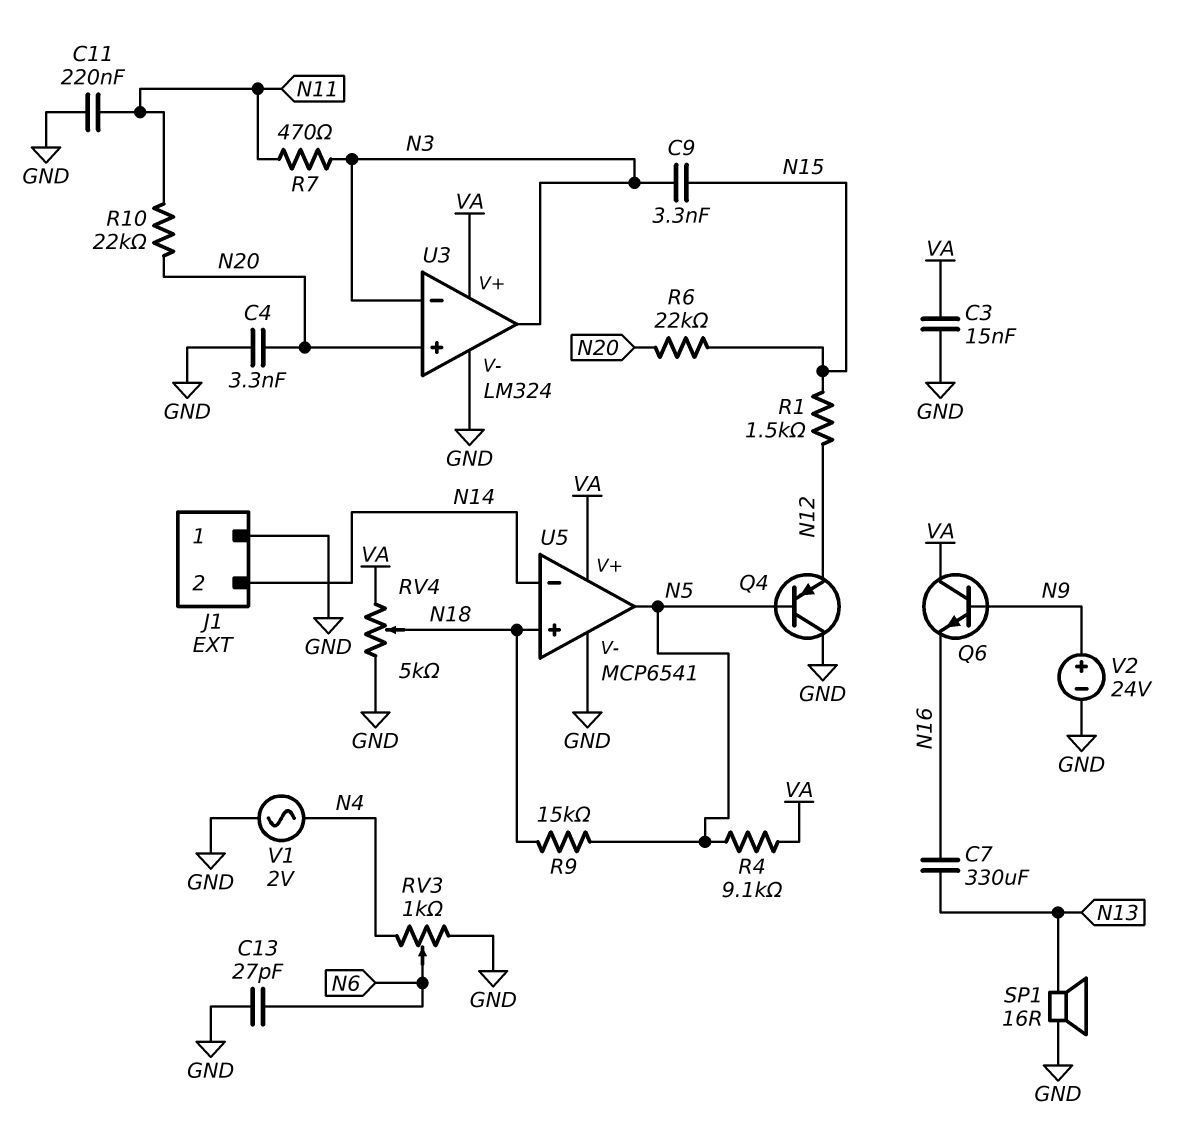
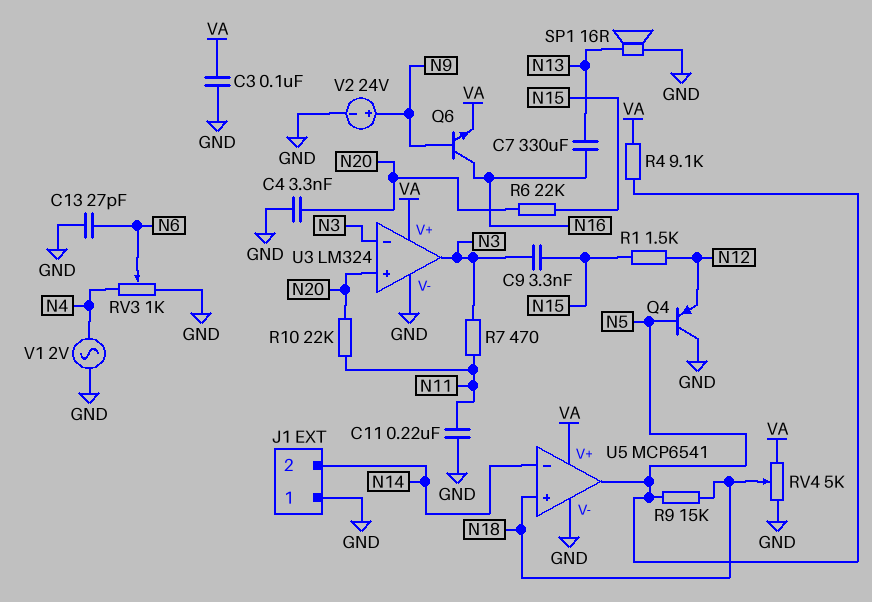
C3: 15nF (GND, VA) -> 100nF (GND, VA)
Q6: NPN (B N9, C VA, E N16) -> NPN (B N9, C N16, E VA)

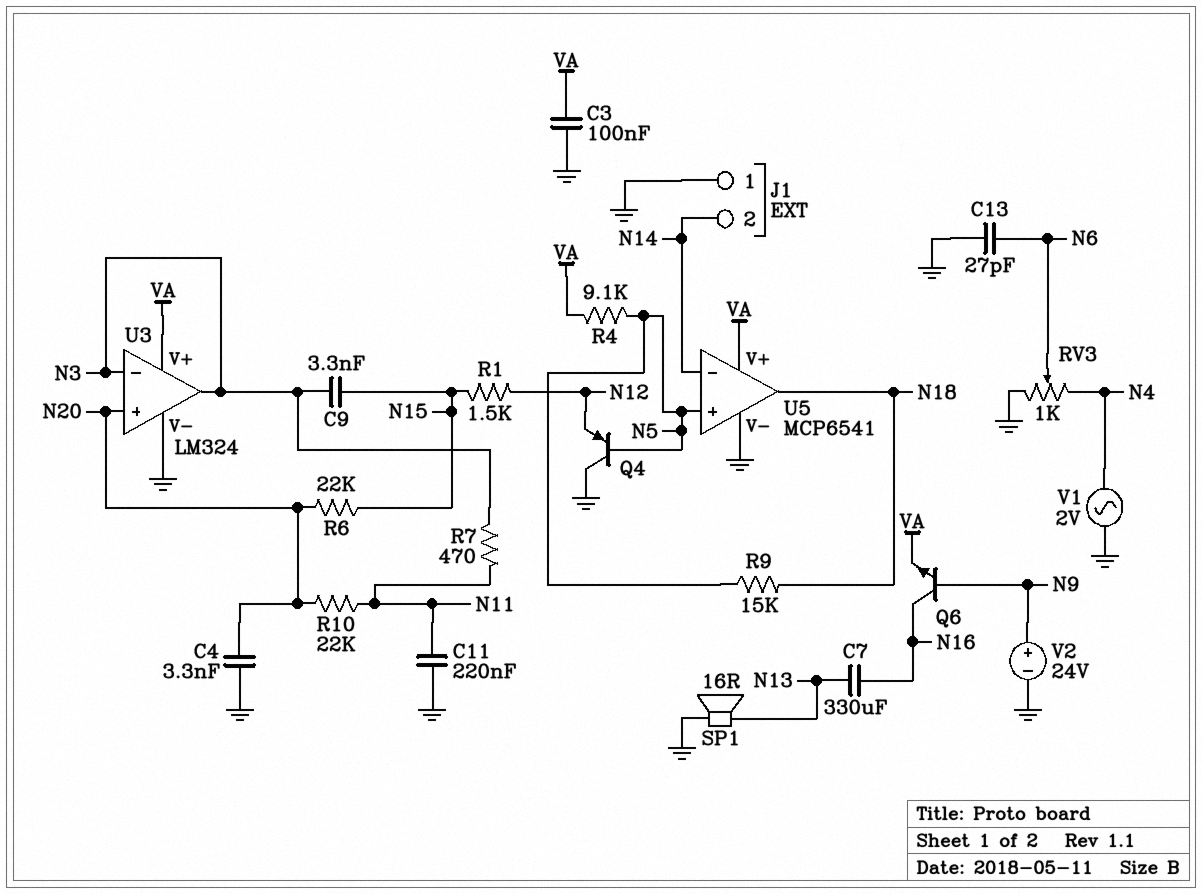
RV4: 5k (GND, VA, wiper N18) -> none
U5 pin in+: N18 -> N5
U5 pin out: N5 -> N18

